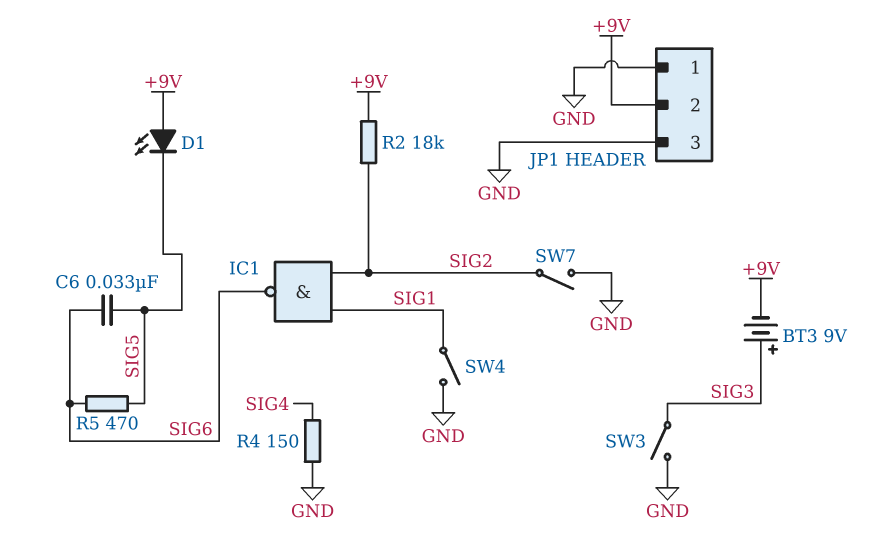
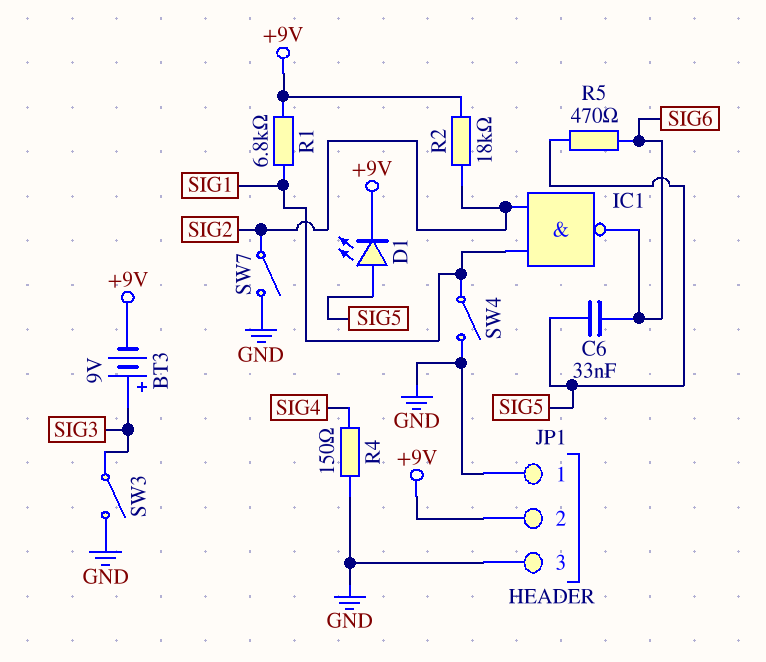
D1: LED (A +9V, K SIG5) -> LED (A SIG5, K +9V)
R1: none -> 6.8k (+9V, SIG1)

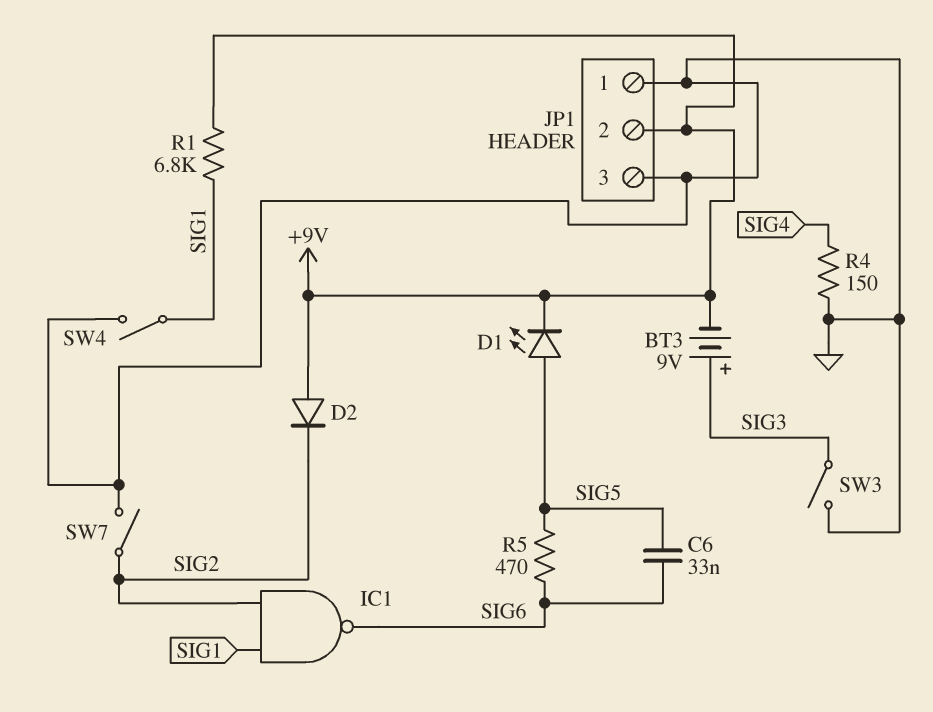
D2: none -> diode (A +9V, K SIG2)
R2: 18k (+9V, SIG2) -> none

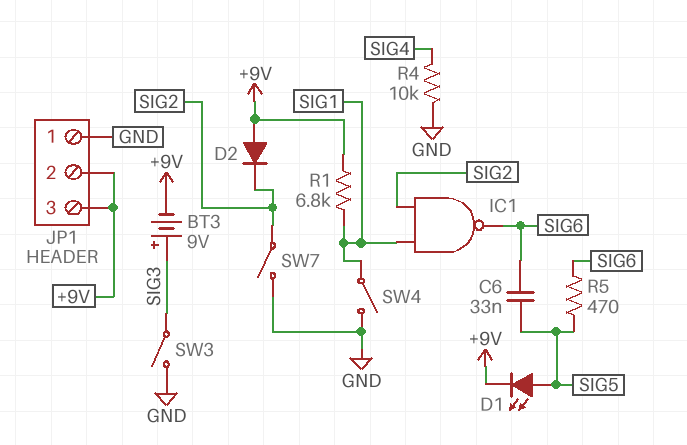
JP1 pin 3: GND -> +9V
R4: 150 (GND, SIG4) -> 10k (GND, SIG4)

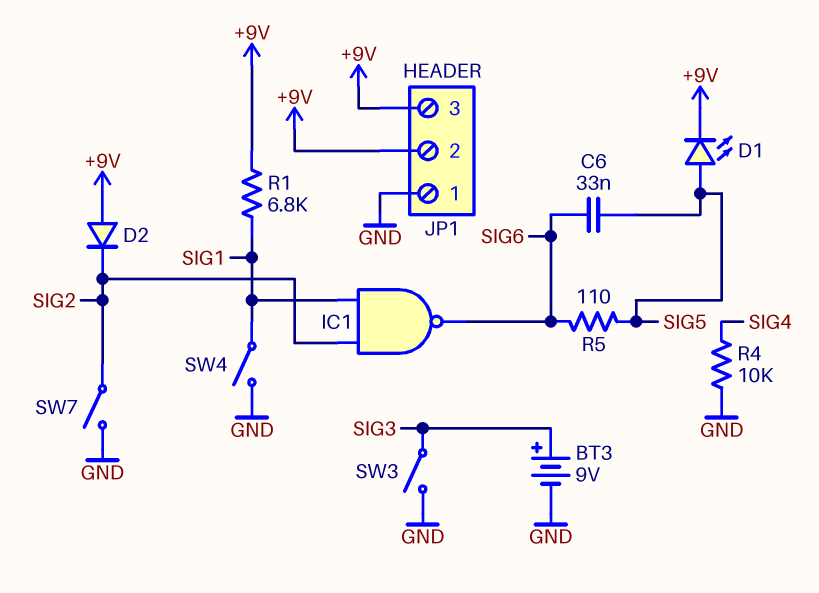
BT3: 9V (plus SIG3, minus +9V) -> 9V (plus SIG3, minus GND)
R5: 470 (SIG5, SIG6) -> 110 (SIG5, SIG6)

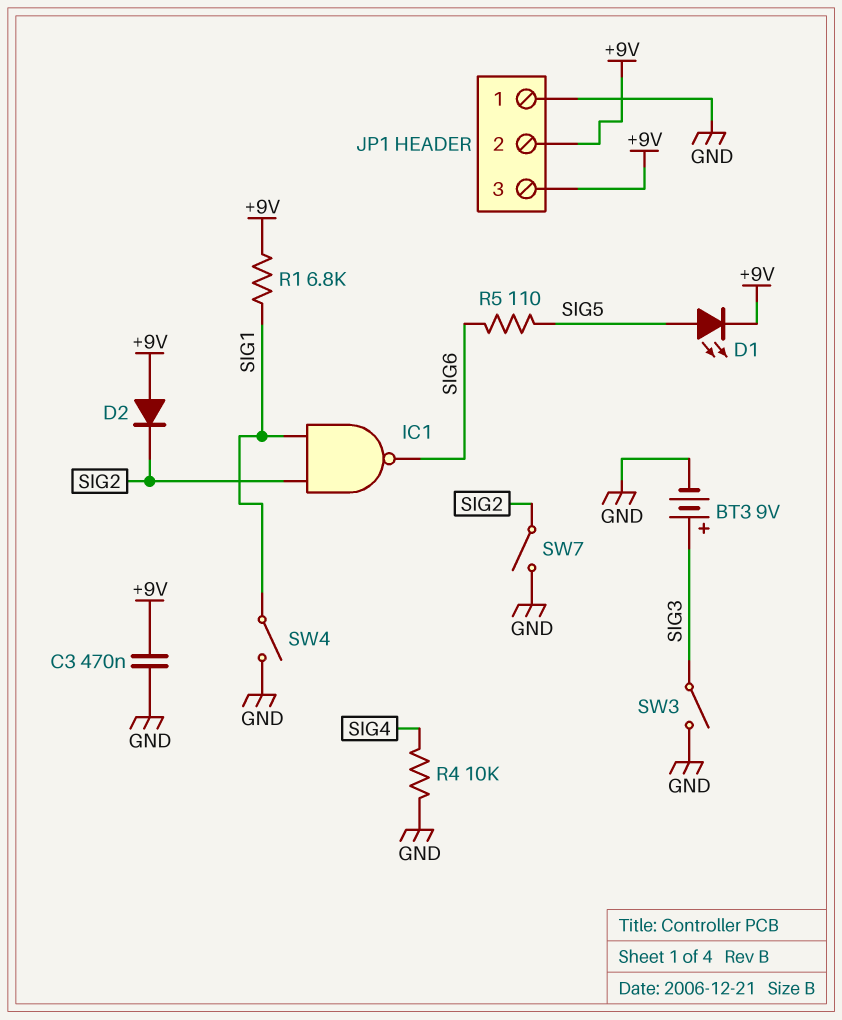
C3: none -> 470nF (+9V, GND)
C6: 33nF (SIG5, SIG6) -> none

